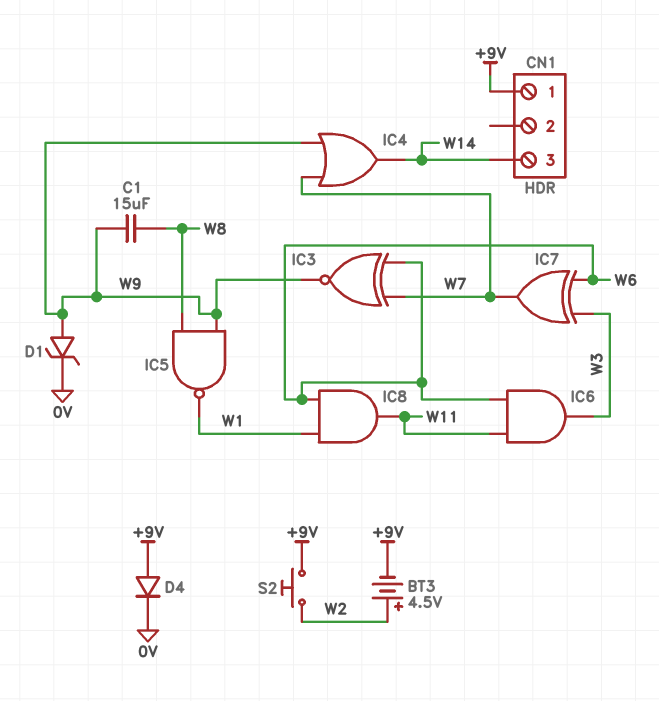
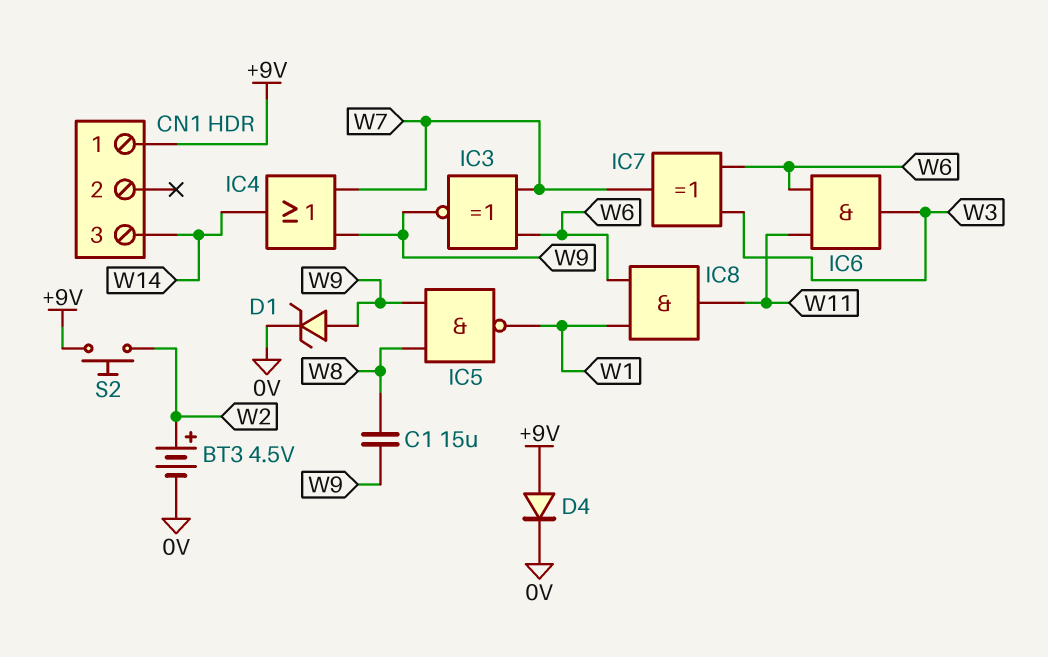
BT3: 4.5V (plus W2, minus +9V) -> 4.5V (plus W2, minus 0V)

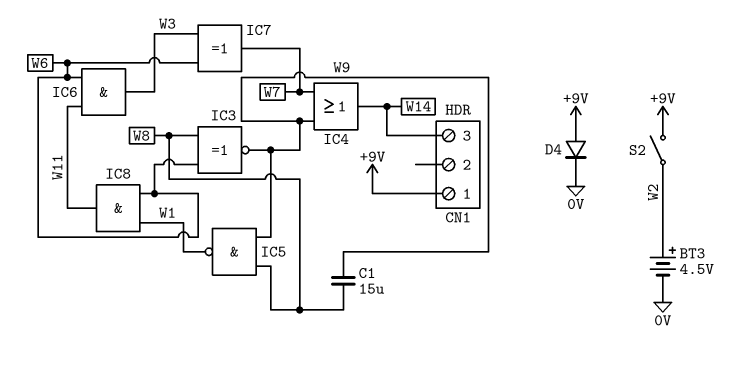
D1: zener (A W9, K 0V) -> none
IC3: XNOR (in W6, in W7, out W9) -> XNOR (in W6, in W8, out W9)
S2: button (+9V, W2) -> switch (+9V, W2)

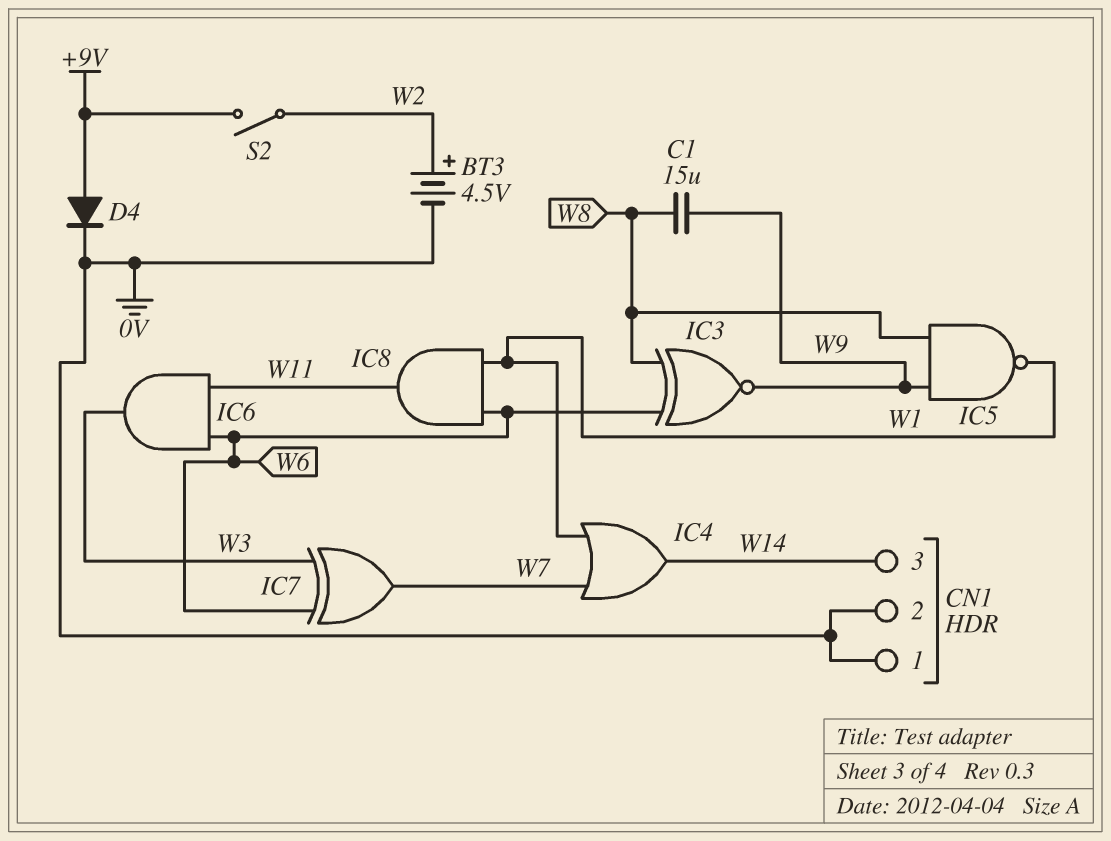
CN1 pin 1: +9V -> 0V
CN1 pin 2: none -> 0V
IC4: OR (in W7, in W9, out W14) -> OR (in W1, in W7, out W14)

